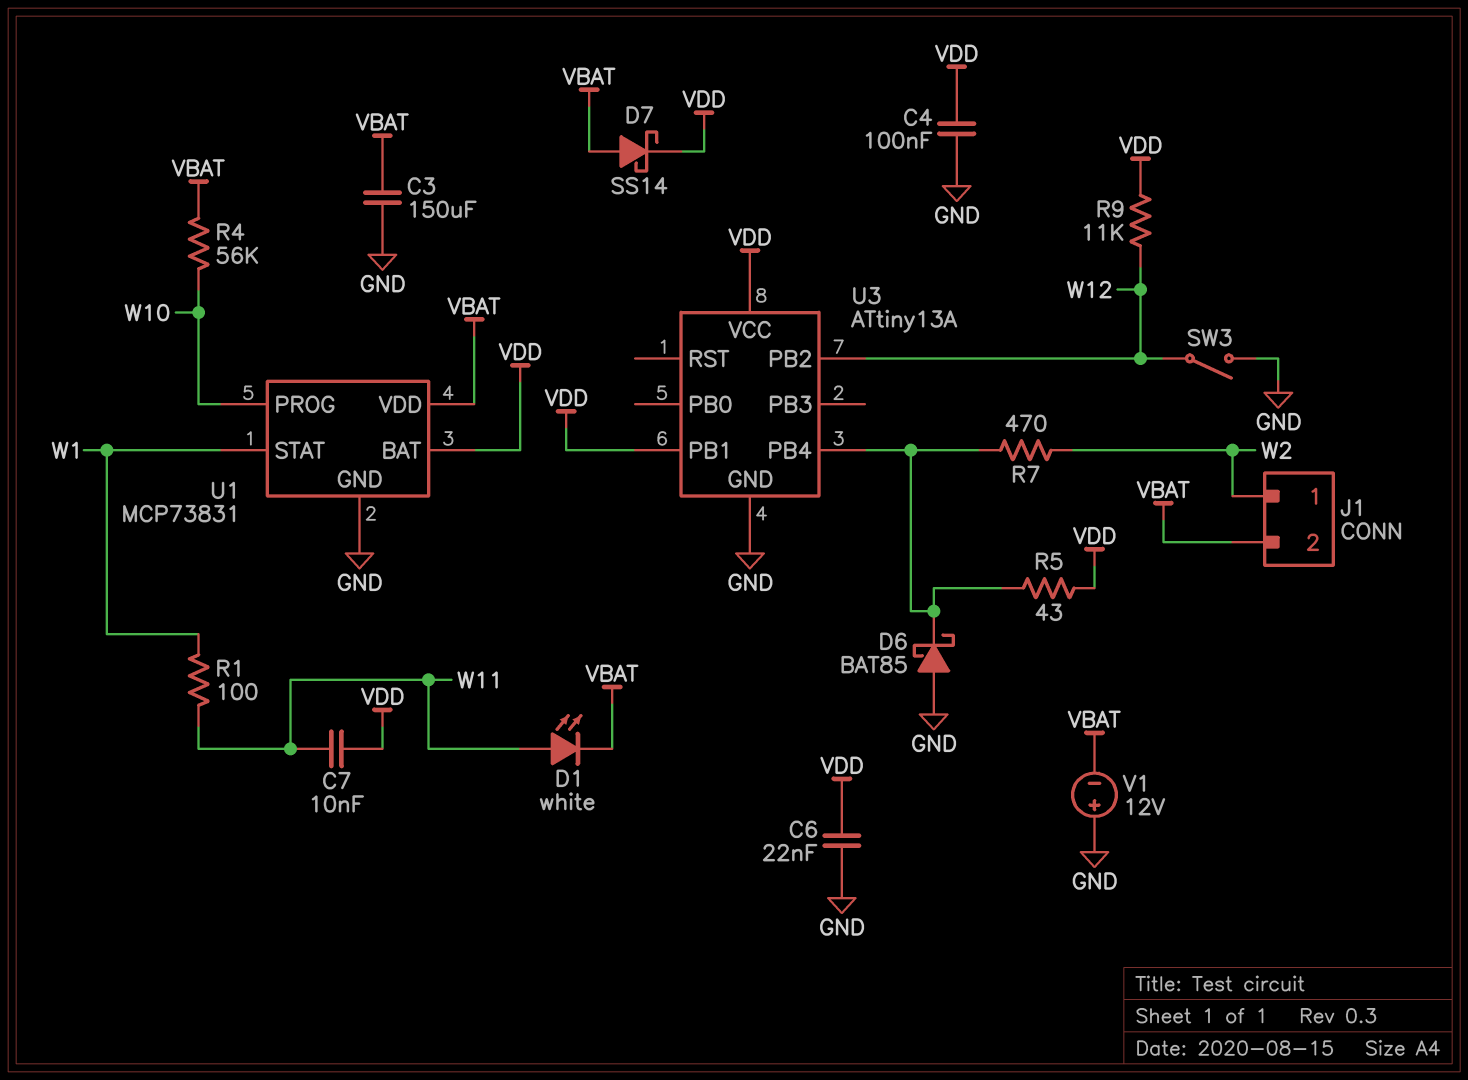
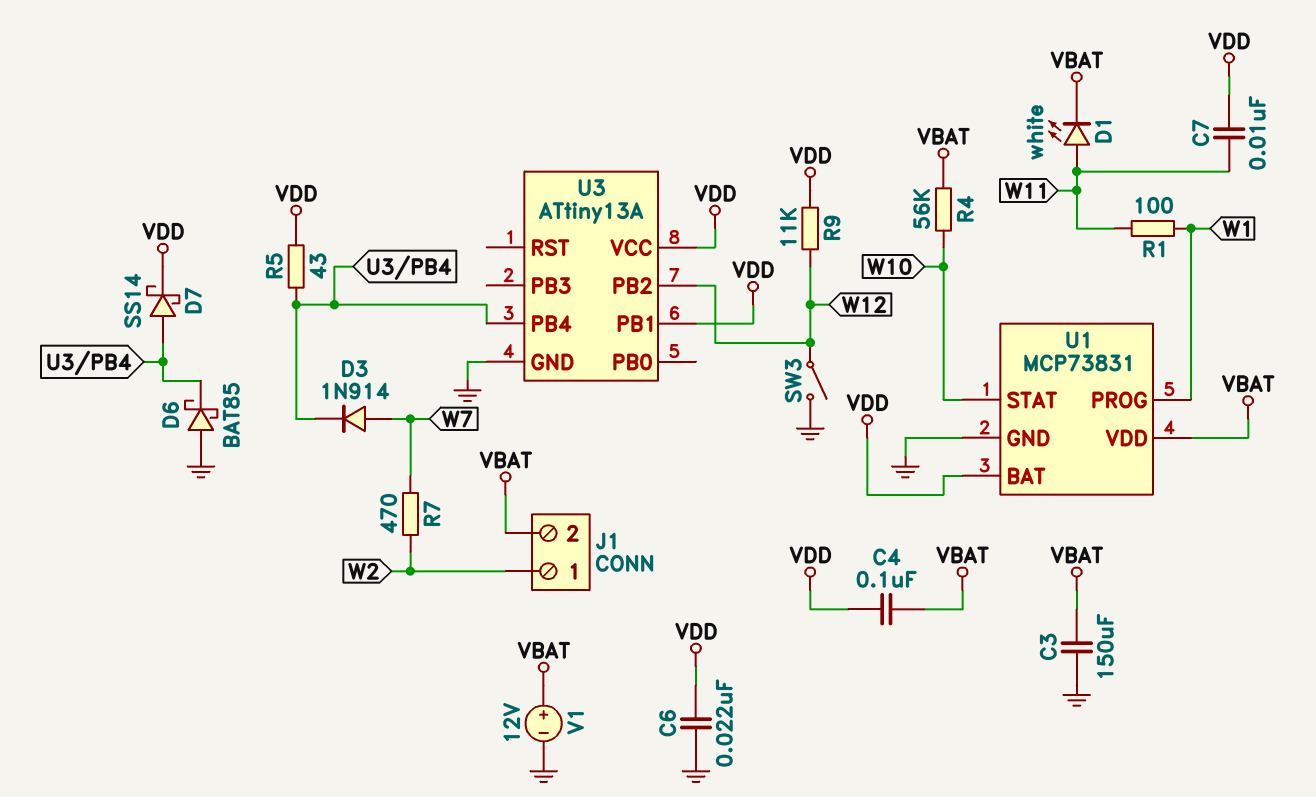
C4: 100nF (GND, VDD) -> 100nF (VBAT, VDD)
D3: none -> diode 1N914 (A W7, K U3/PB4)
D7: schottky SS14 (A VBAT, K VDD) -> schottky SS14 (A U3/PB4, K VDD)
R7: 470 (U3/PB4, W2) -> 470 (W2, W7)
U1 pin PROG: W10 -> W1
U1 pin STAT: W1 -> W10
V1: 12V (plus GND, minus VBAT) -> 12V (plus VBAT, minus GND)

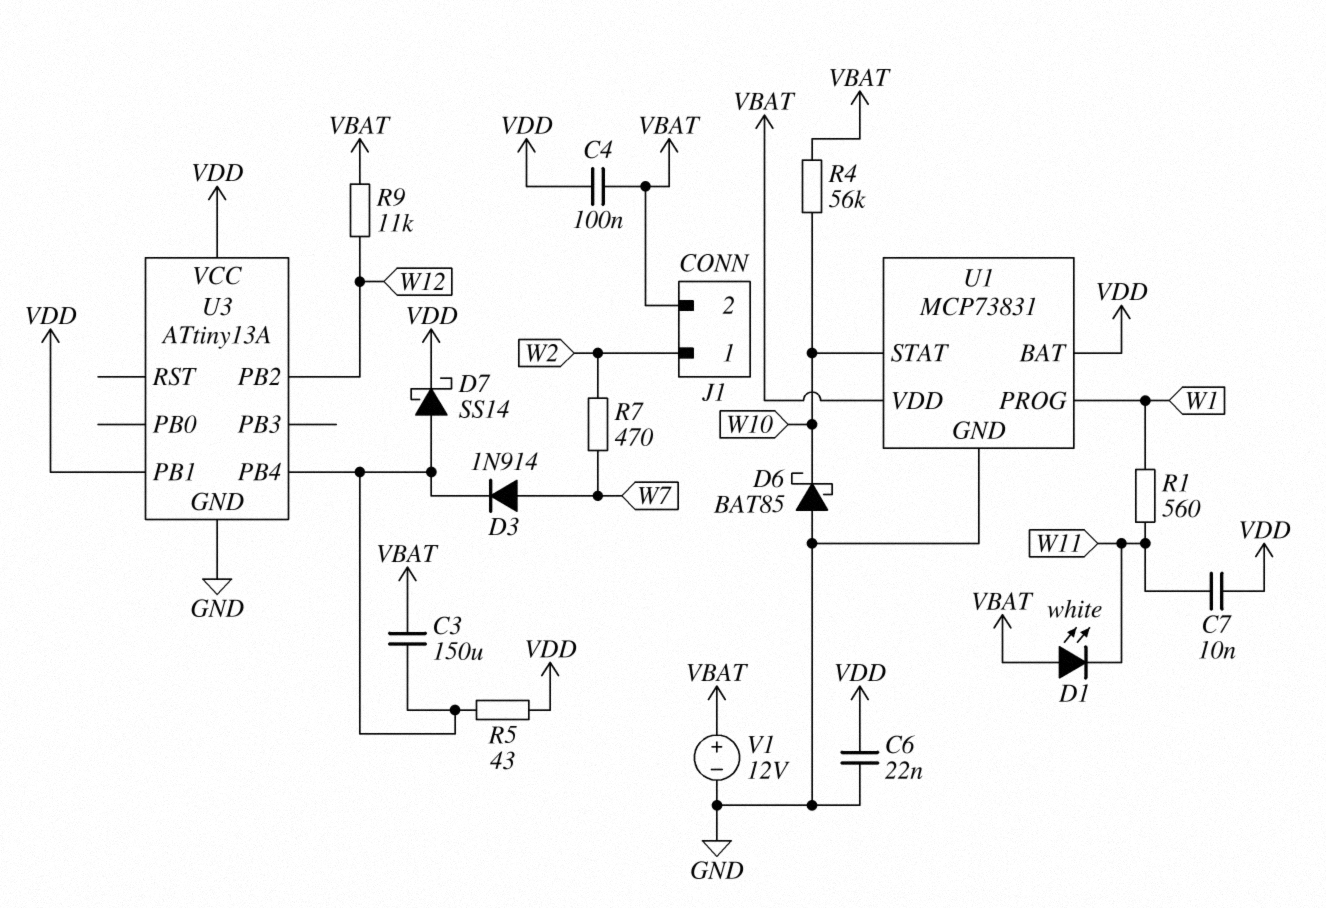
C3: 150uF (GND, VBAT) -> 150uF (U3/PB4, VBAT)
D1: LED white (A W11, K VBAT) -> LED white (A VBAT, K W11)
D6: schottky BAT85 (A GND, K U3/PB4) -> schottky BAT85 (A GND, K W10)
R1: 100 (W1, W11) -> 560 (W1, W11)
R9: 11k (VDD, W12) -> 11k (VBAT, W12)
SW3: switch (GND, W12) -> none

